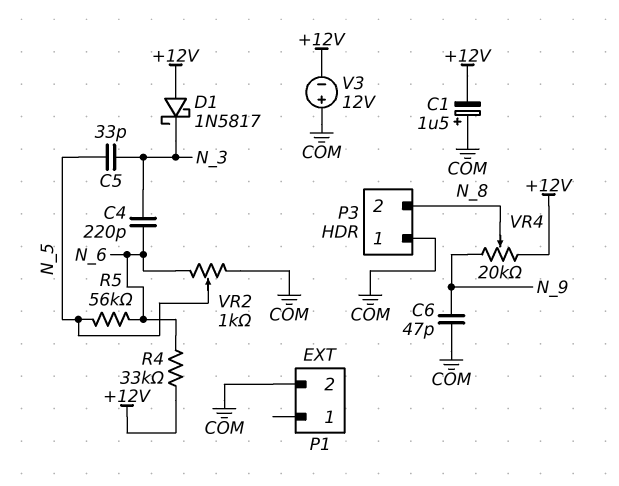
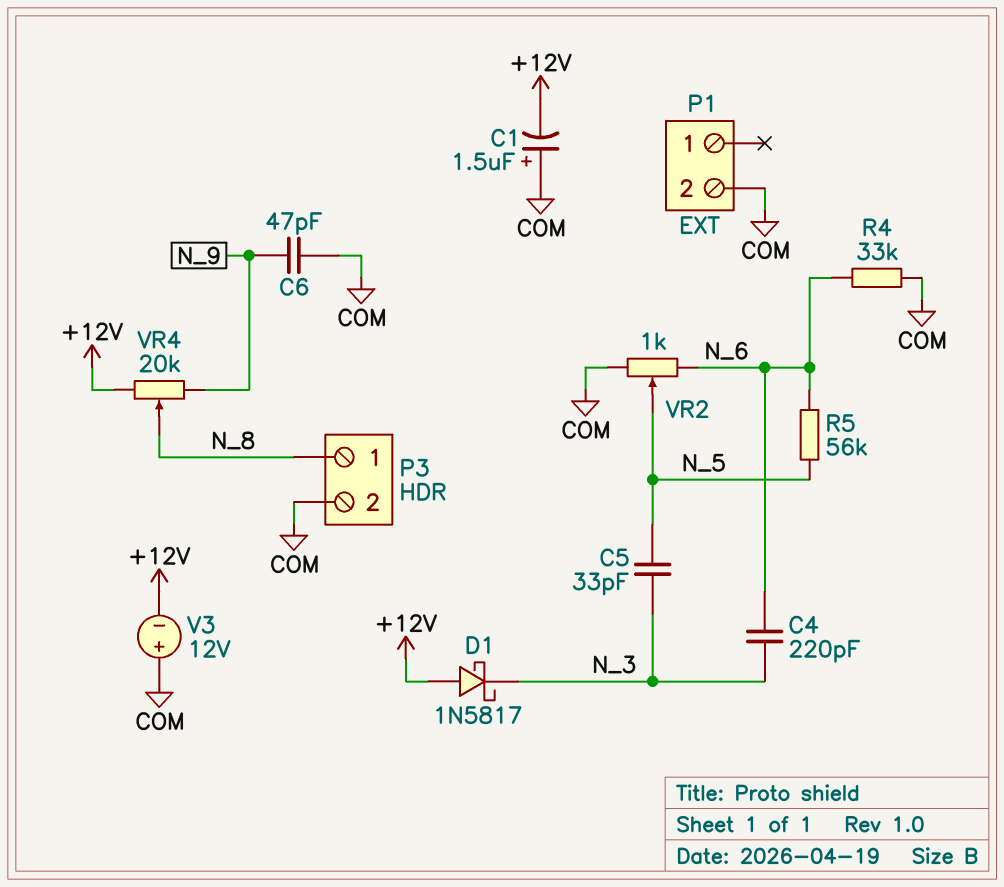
P3 pin 1: COM -> N_8
P3 pin 2: N_8 -> COM
R4: 33k (+12V, N_6) -> 33k (COM, N_6)

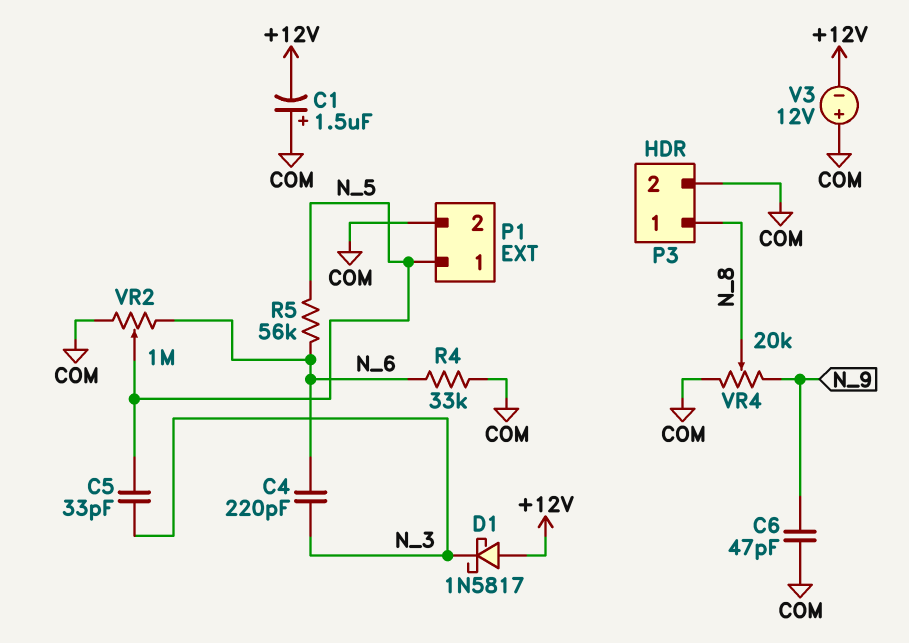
P1 pin 1: none -> N_5
VR2: 1k (COM, N_6, wiper N_5) -> 1M (COM, N_6, wiper N_5)
VR4: 20k (+12V, N_9, wiper N_8) -> 20k (COM, N_9, wiper N_8)

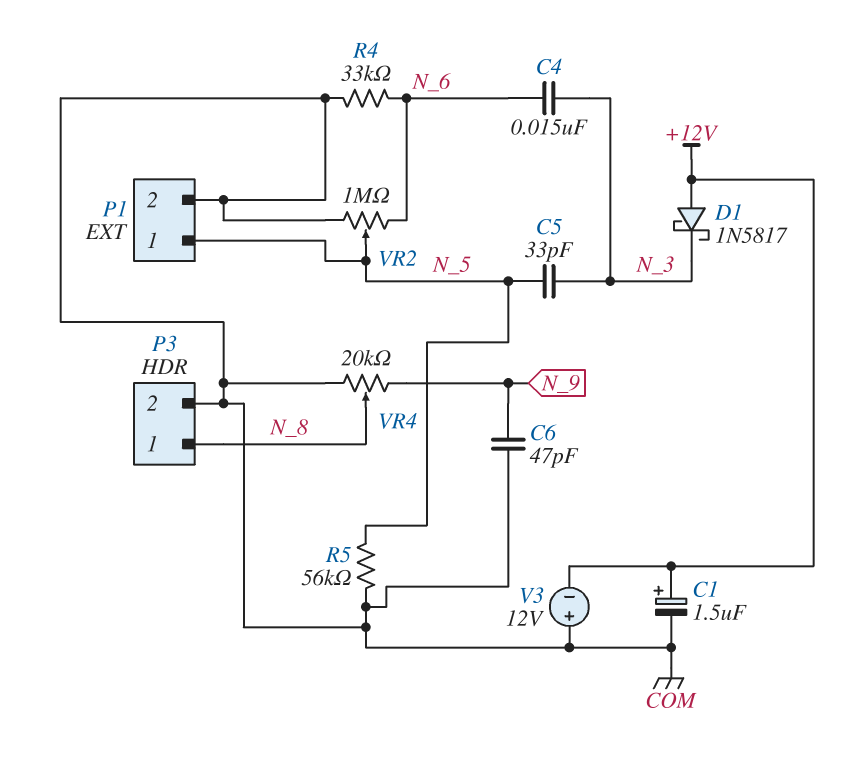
C1: 1.5uF (plus COM, minus +12V) -> 1.5uF (plus +12V, minus COM)
C4: 220pF (N_3, N_6) -> 15nF (N_3, N_6)
R5: 56k (N_5, N_6) -> 56k (COM, N_5)

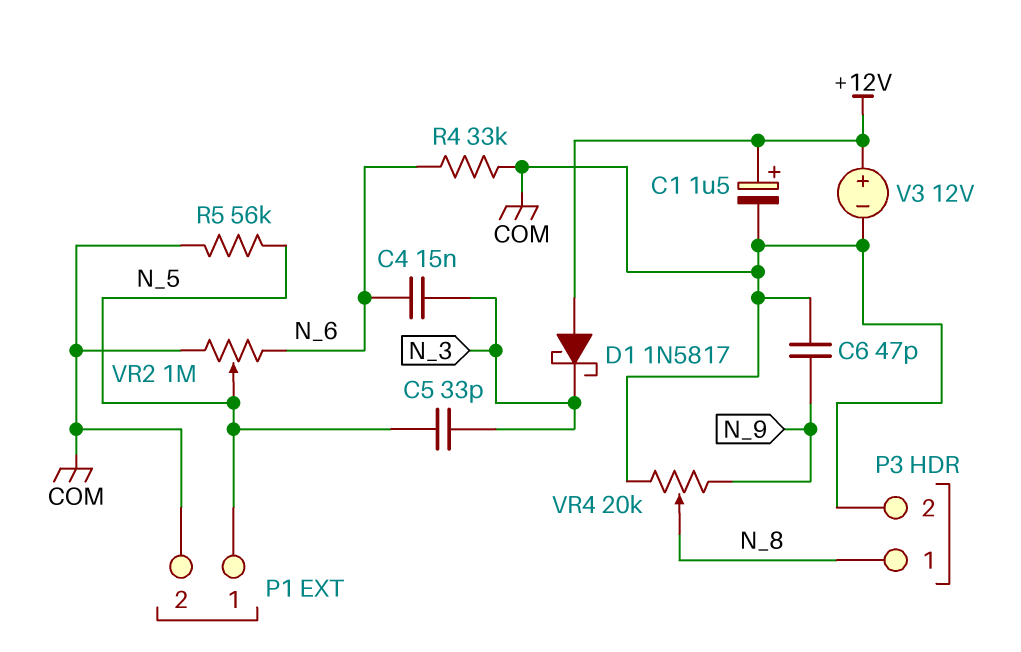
V3: 12V (plus COM, minus +12V) -> 12V (plus +12V, minus COM)

